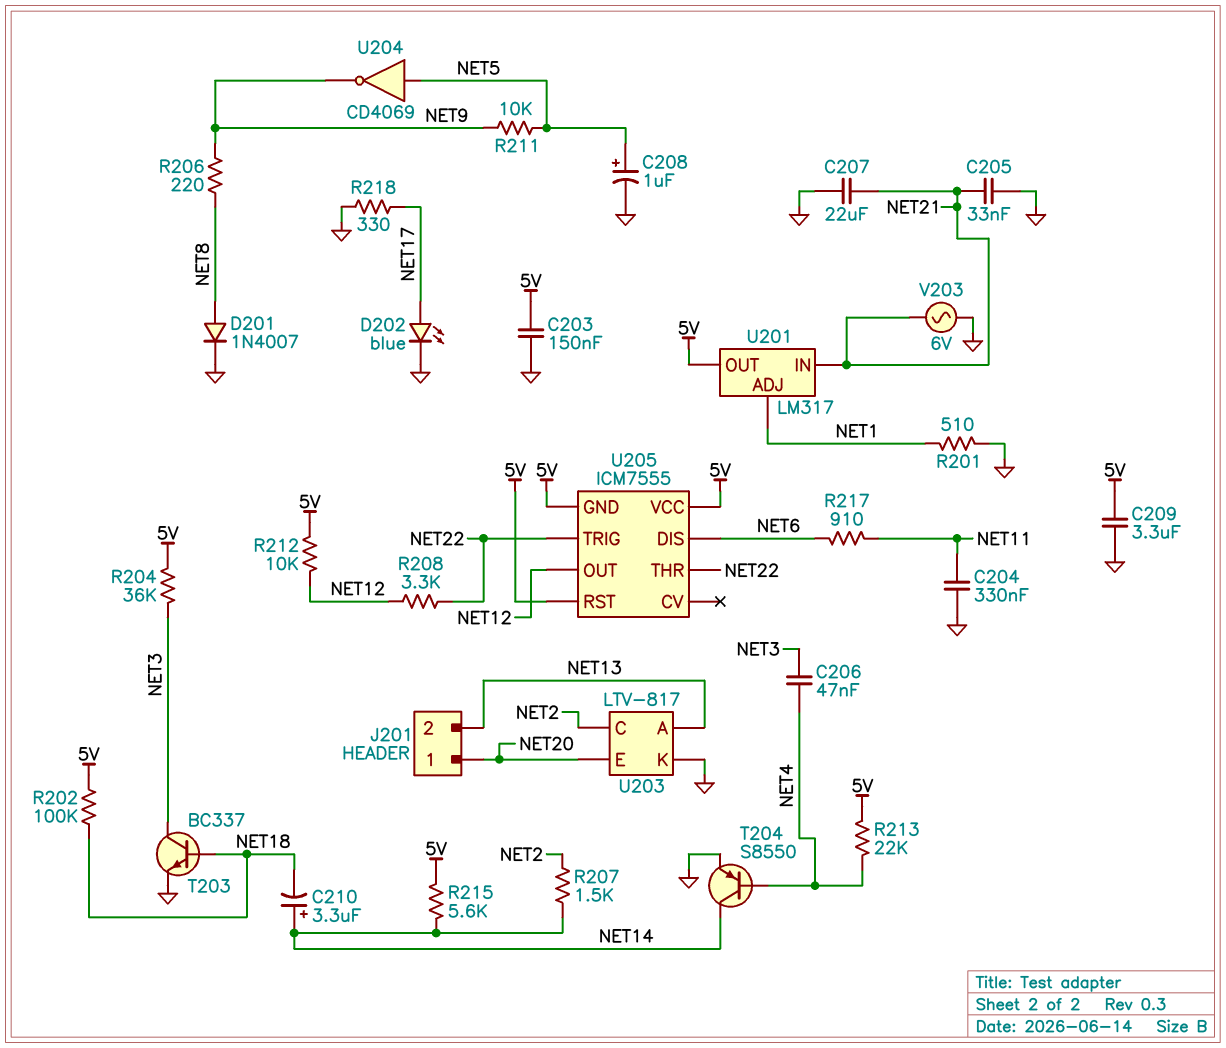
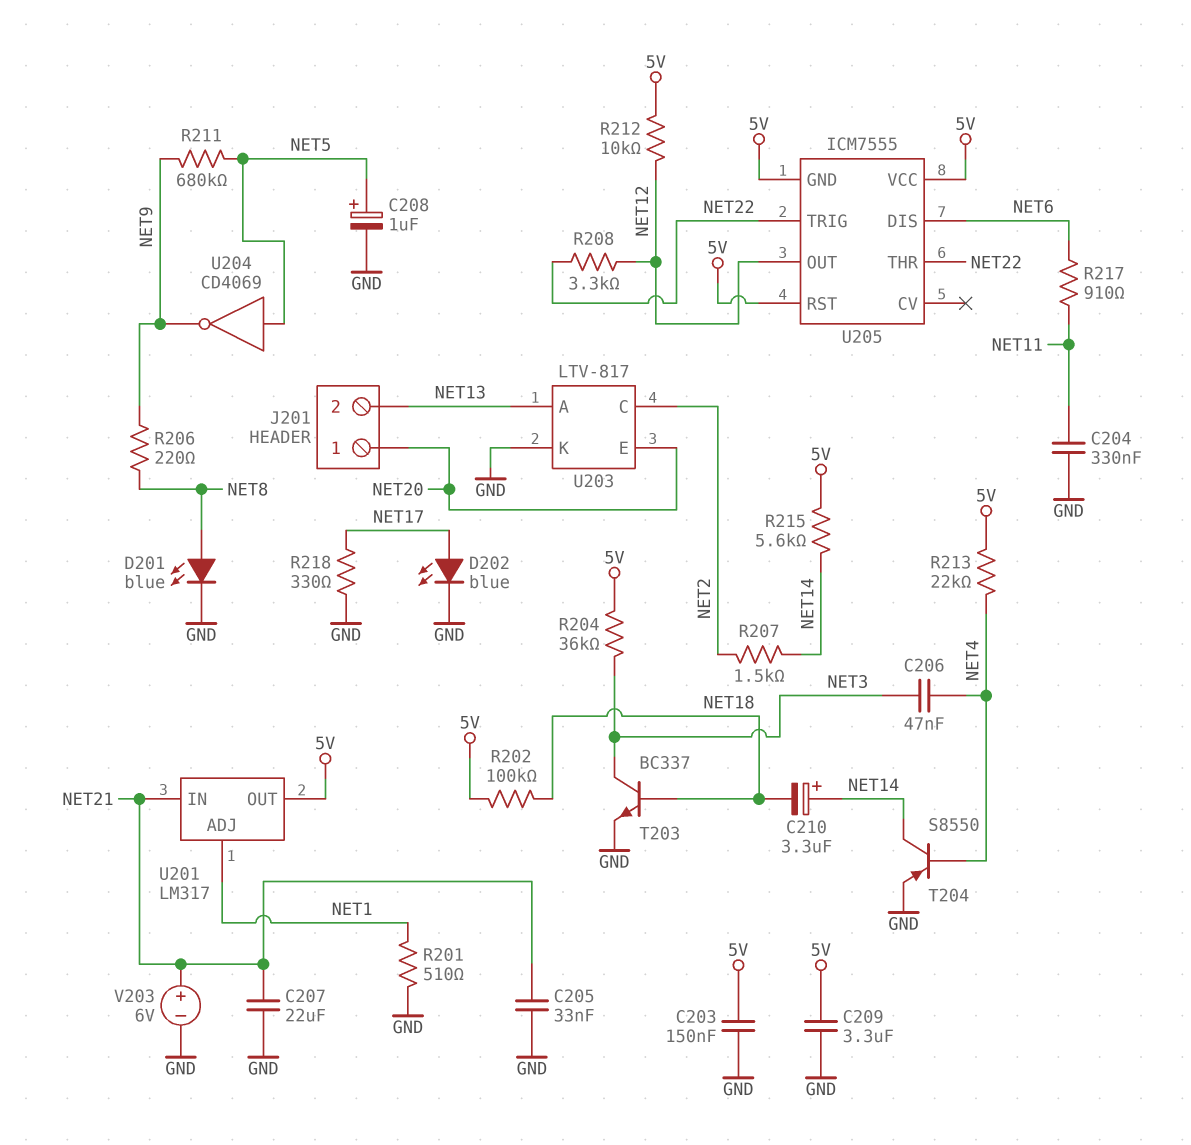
D201: diode 1N4007 (A NET8, K GND) -> LED blue (A NET8, K GND)
R211: 10k (NET5, NET9) -> 680k (NET5, NET9)
V203: AC 6V (GND, NET21) -> 6V (plus NET21, minus GND)

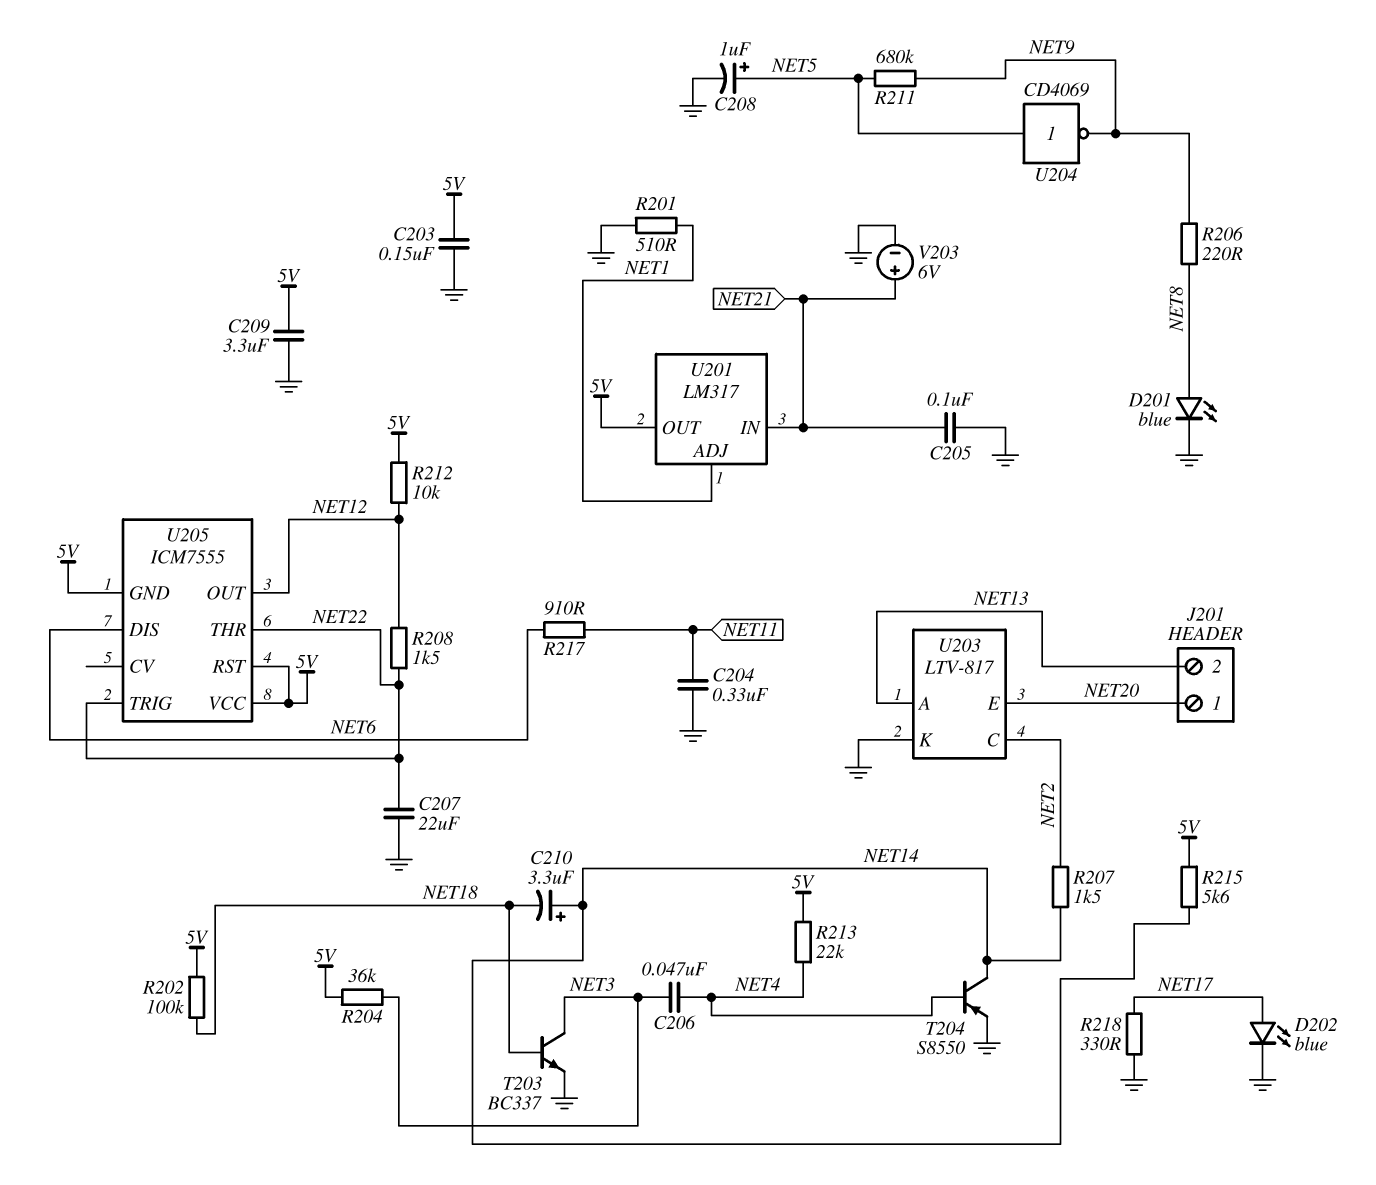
C205: 33nF (GND, NET21) -> 100nF (GND, NET21)
C207: 22uF (GND, NET21) -> 22uF (GND, NET22)
R208: 3.3k (NET12, NET22) -> 1.5k (NET12, NET22)

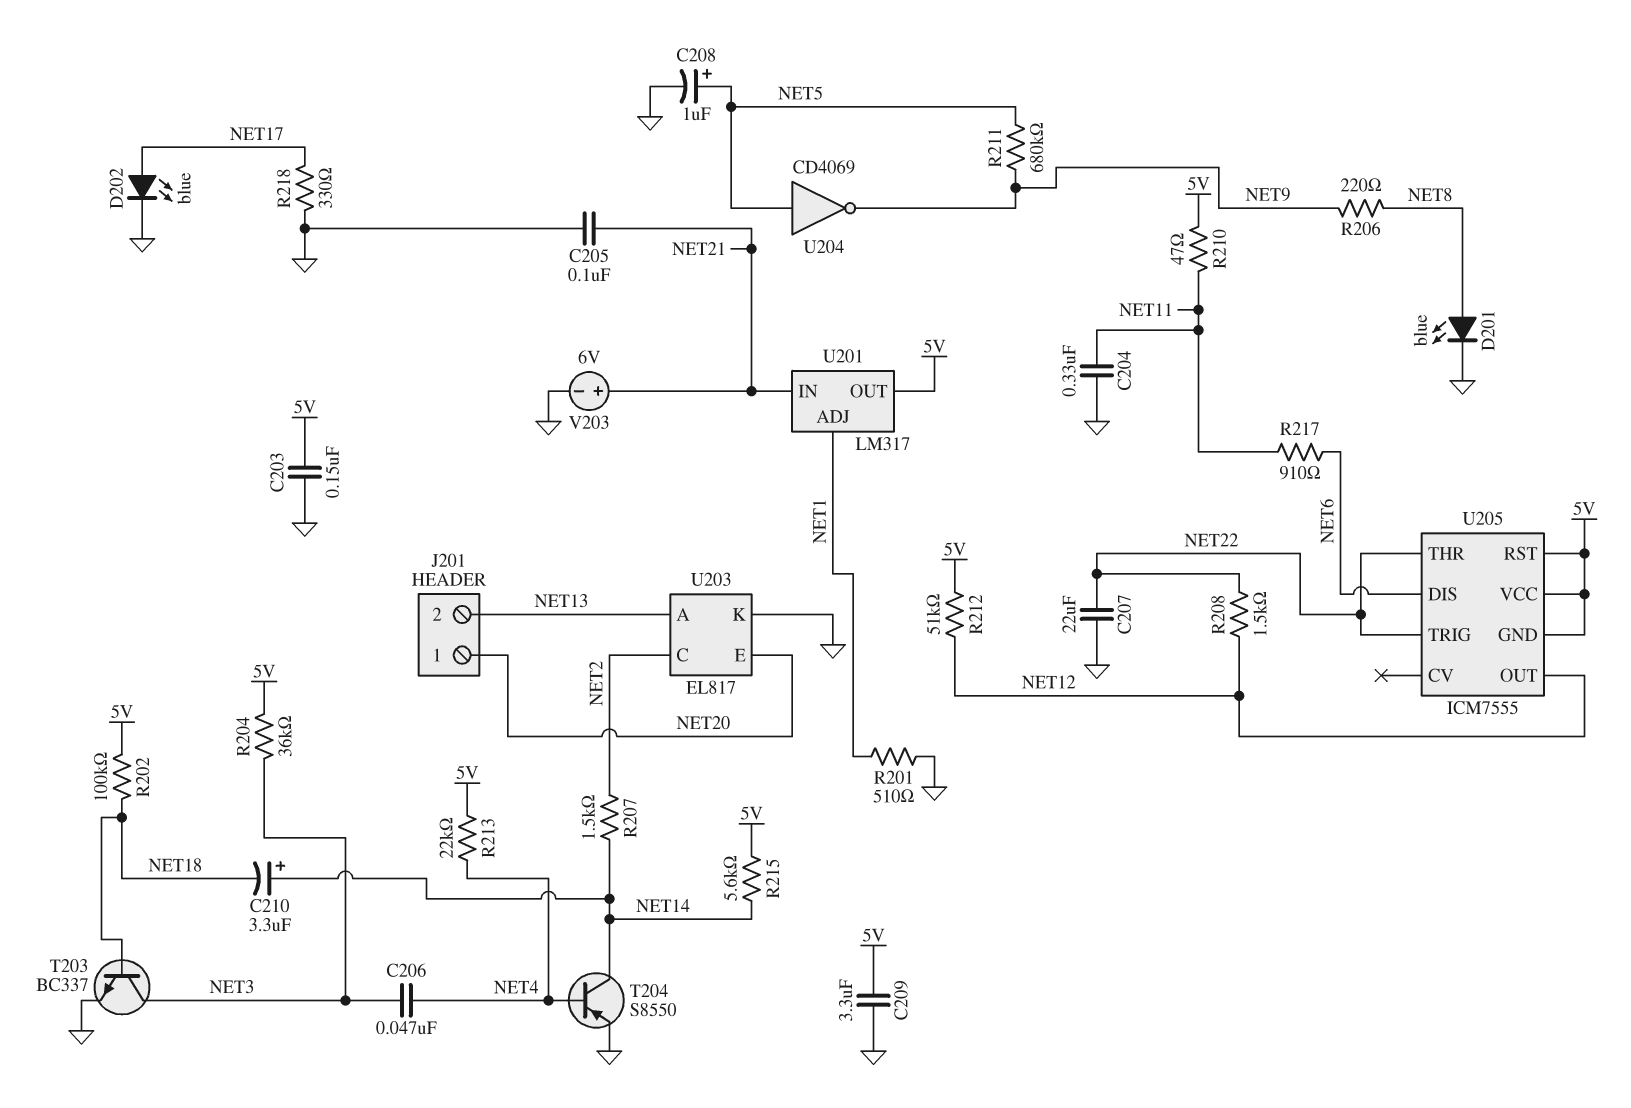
R210: none -> 47 (5V, NET11)
R212: 10k (5V, NET12) -> 51k (5V, NET12)
U203: LTV-817 -> EL817

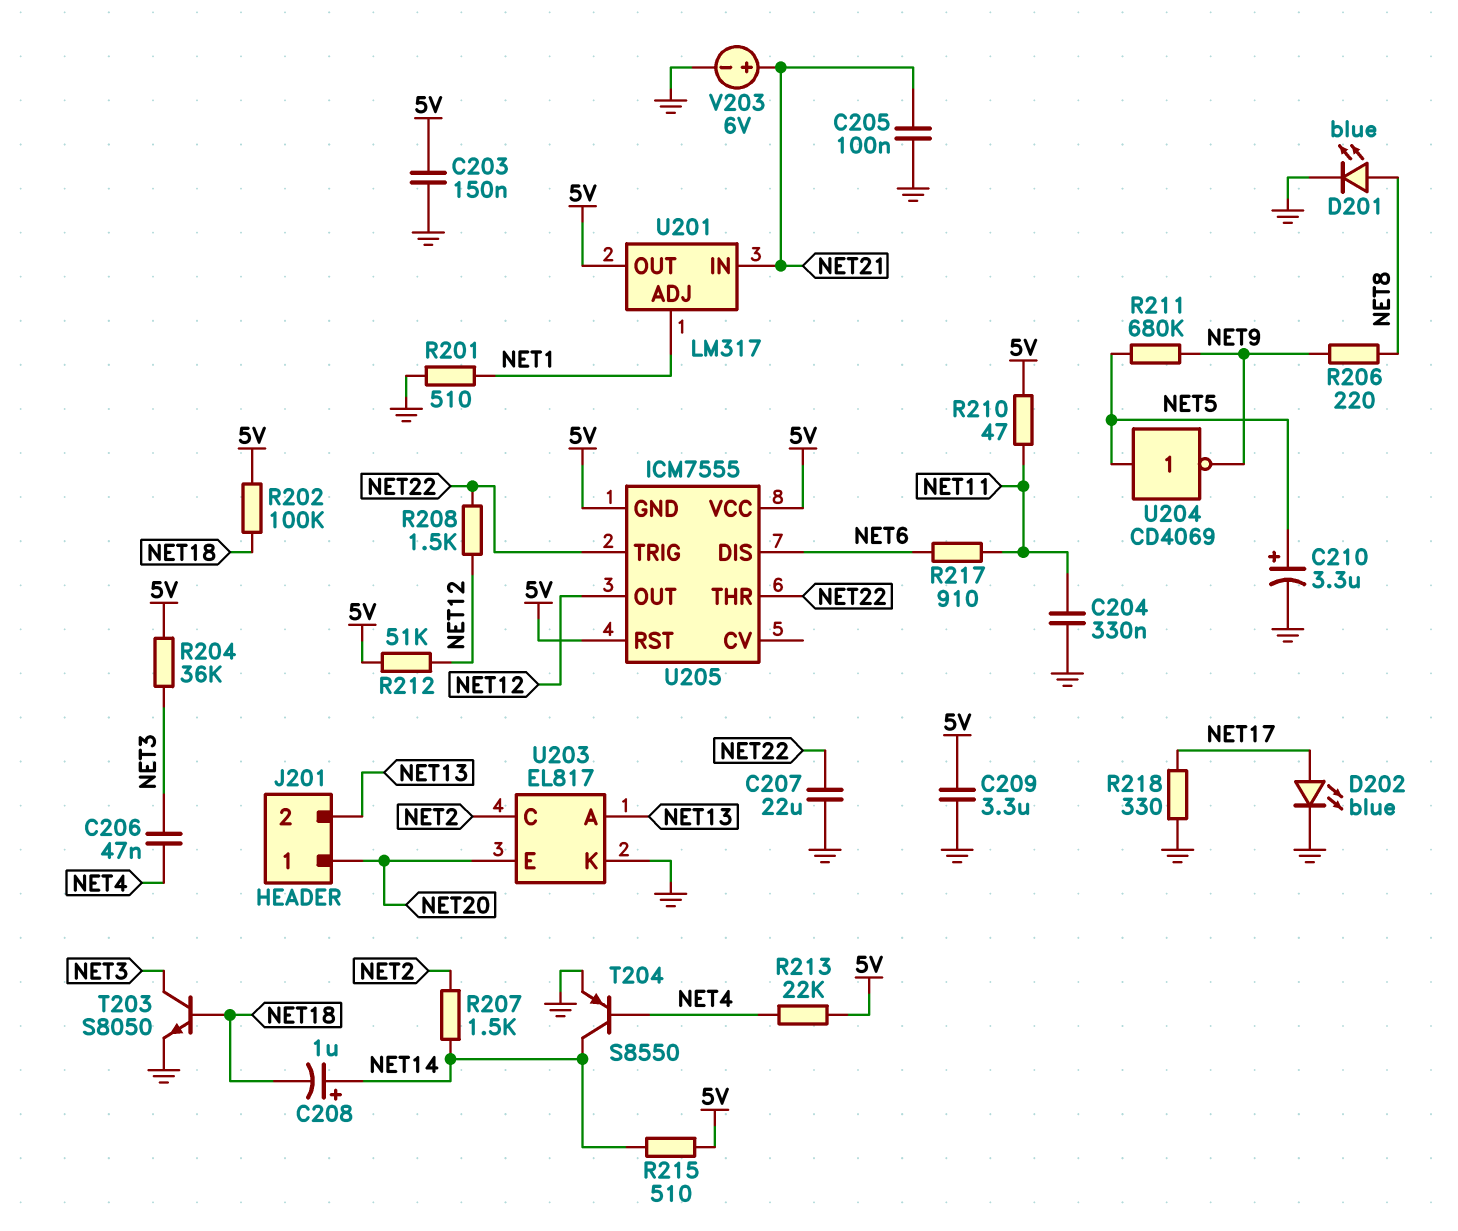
C208: 1uF (plus NET5, minus GND) -> 1uF (plus NET14, minus NET18)
C210: 3.3uF (plus NET14, minus NET18) -> 3.3uF (plus NET5, minus GND)
R215: 5.6k (5V, NET14) -> 510 (5V, NET14)
T203: NPN BC337 (B NET18, C NET3, E GND) -> NPN S8050 (B NET18, C NET3, E GND)

